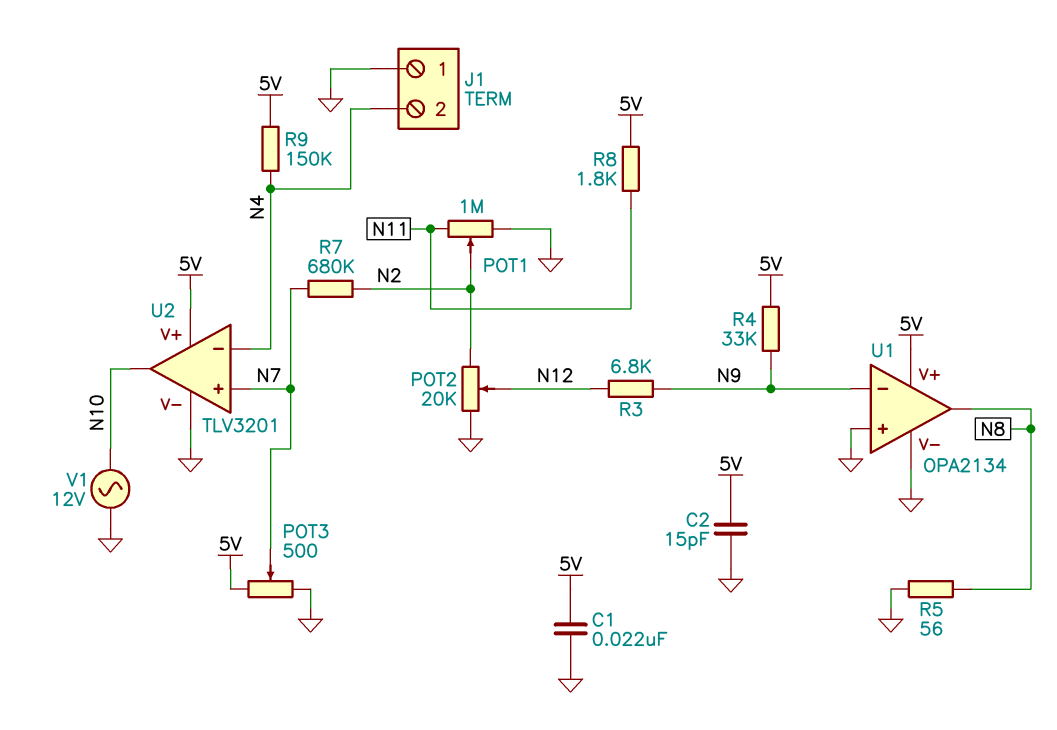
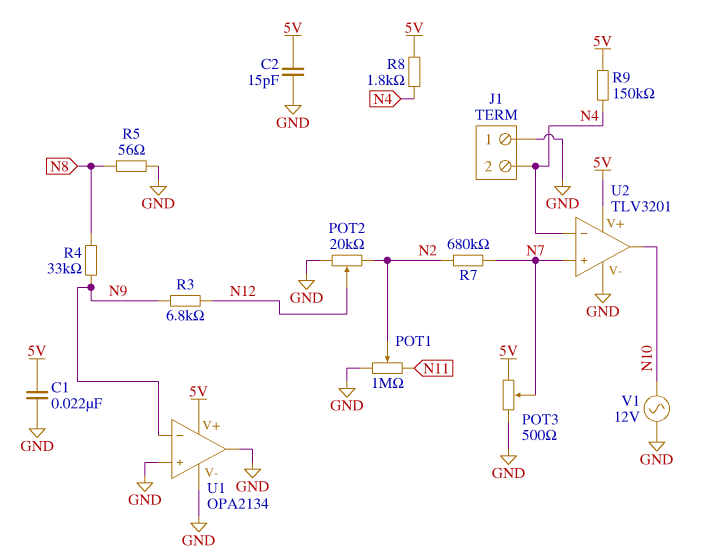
R4: 33k (5V, N9) -> 33k (N8, N9)
R8: 1.8k (5V, N11) -> 1.8k (5V, N4)
U1 pin out: N8 -> GND

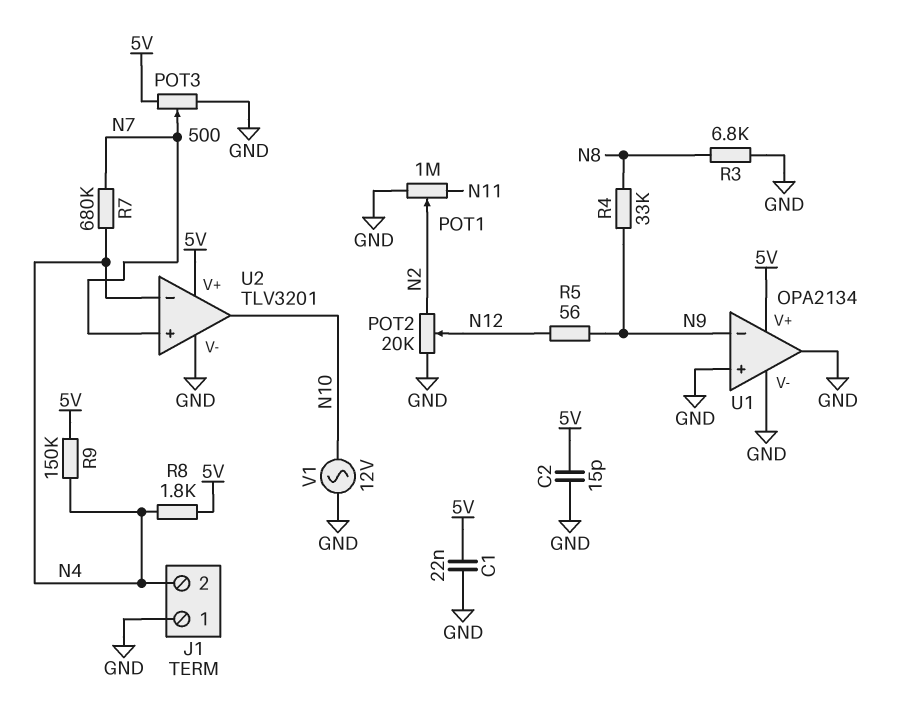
R3: 6.8k (N9, N12) -> 6.8k (GND, N8)
R5: 56 (GND, N8) -> 56 (N9, N12)
R7: 680k (N2, N7) -> 680k (N4, N7)

